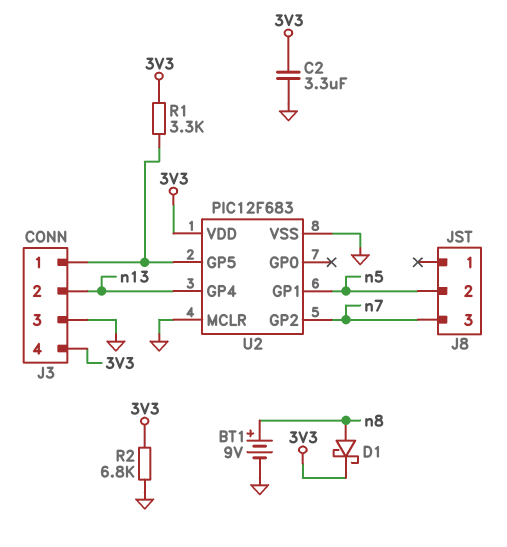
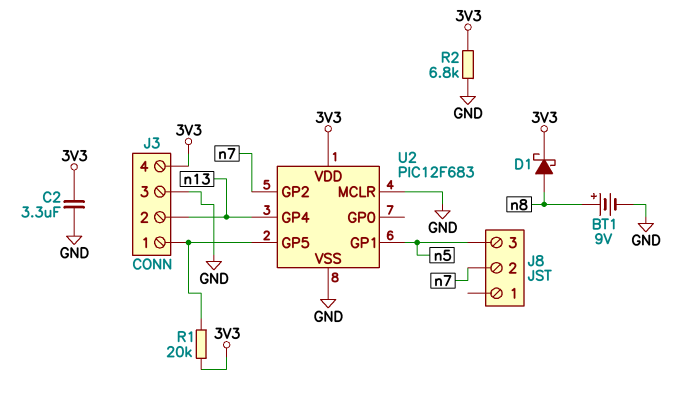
J8 pin 2: n5 -> n7
J8 pin 3: n7 -> n5
R1: 3.3k (3V3, J3/1) -> 20k (3V3, J3/1)

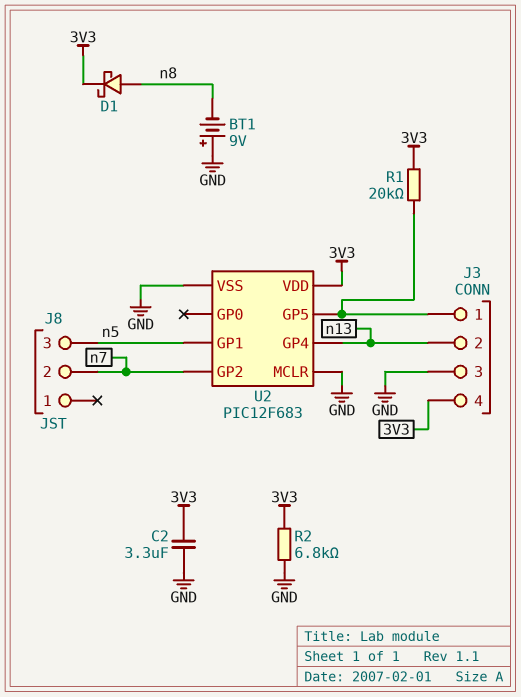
BT1: 9V (plus n8, minus GND) -> 9V (plus GND, minus n8)

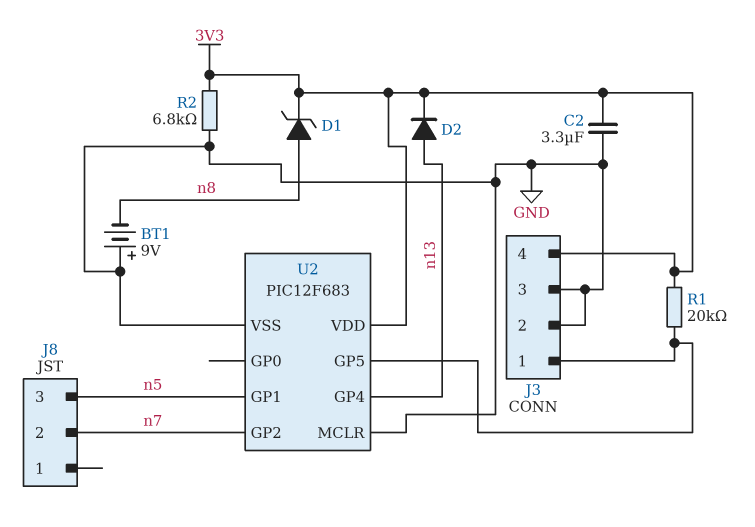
D1: schottky (A n8, K 3V3) -> zener (A n8, K 3V3)
D2: none -> diode (A n13, K 3V3)
J3 pin 2: n13 -> GND

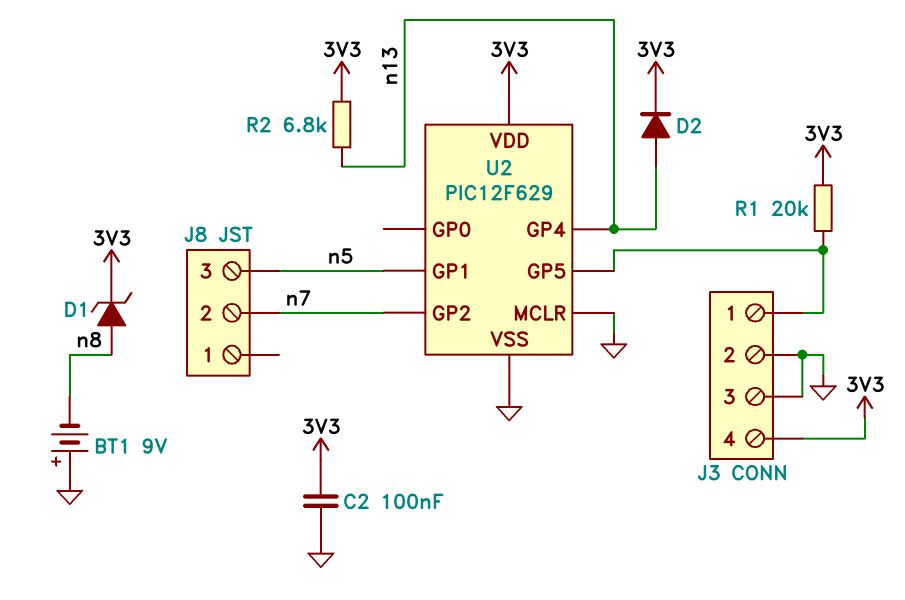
C2: 3.3uF (3V3, GND) -> 100nF (3V3, GND)
R2: 6.8k (3V3, GND) -> 6.8k (3V3, n13)
U2: PIC12F683 -> PIC12F629

